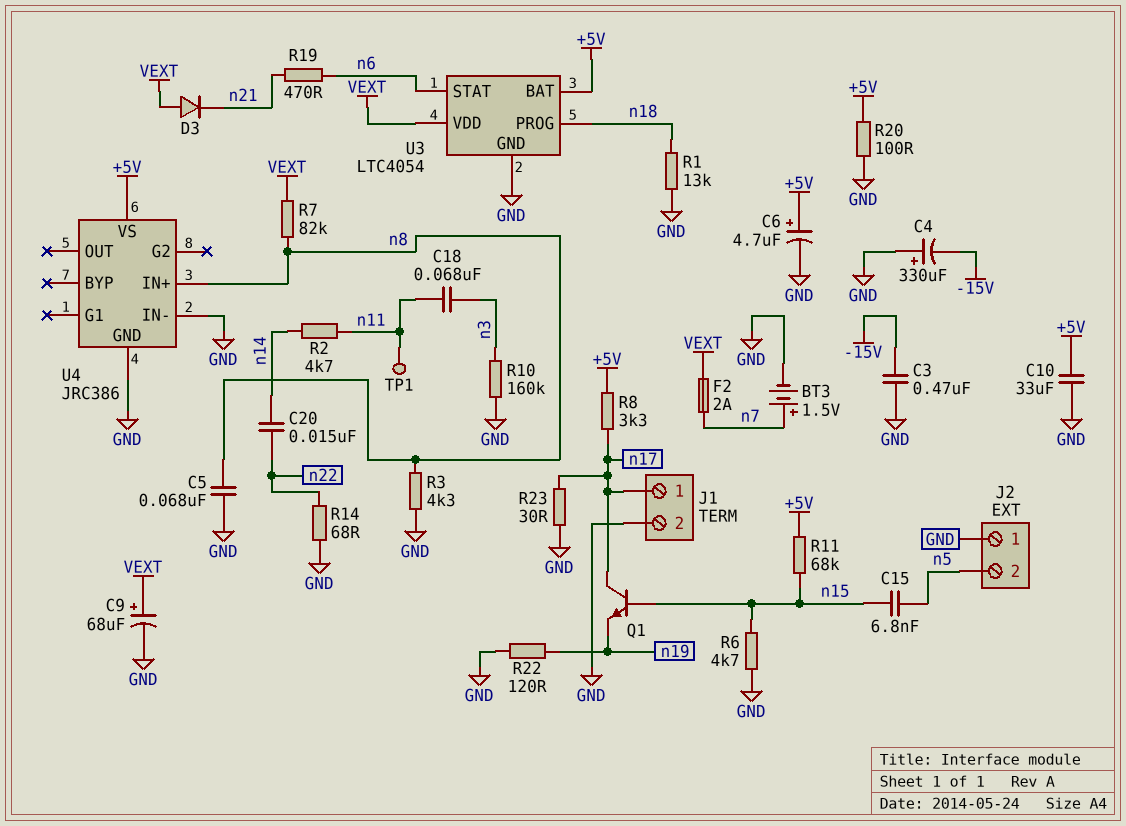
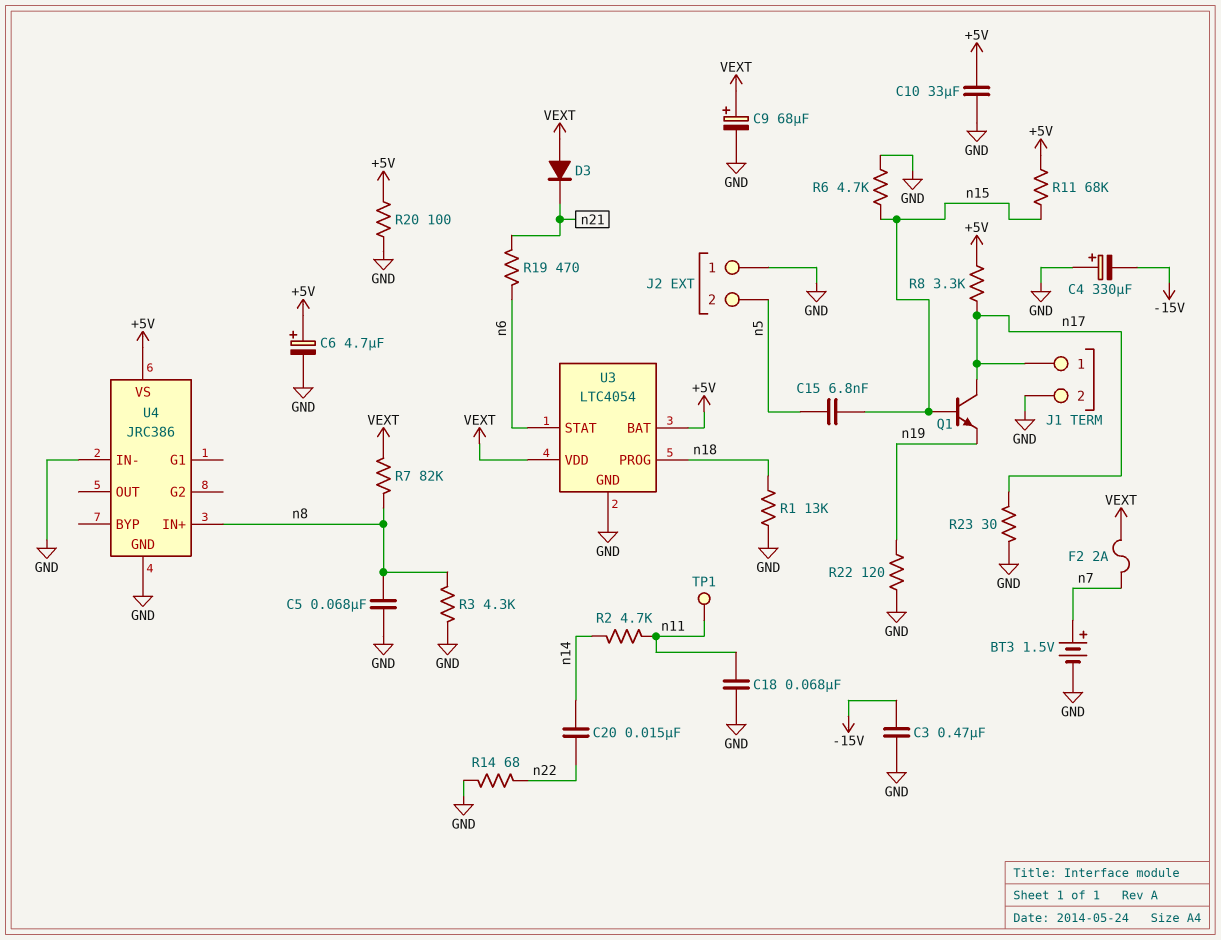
C18: 68nF (n3, n11) -> 68nF (GND, n11)
R10: 160k (GND, n3) -> none

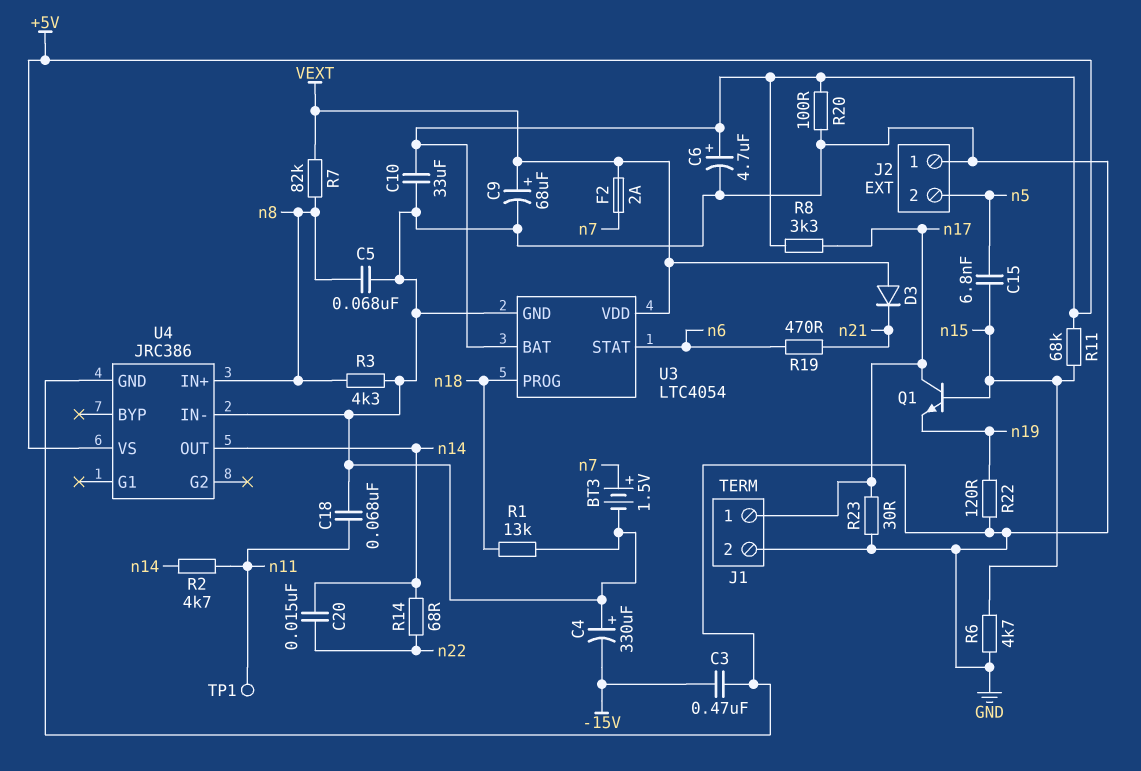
R14: 68 (GND, n22) -> 68 (n14, n22)
U4 pin OUT: none -> n14

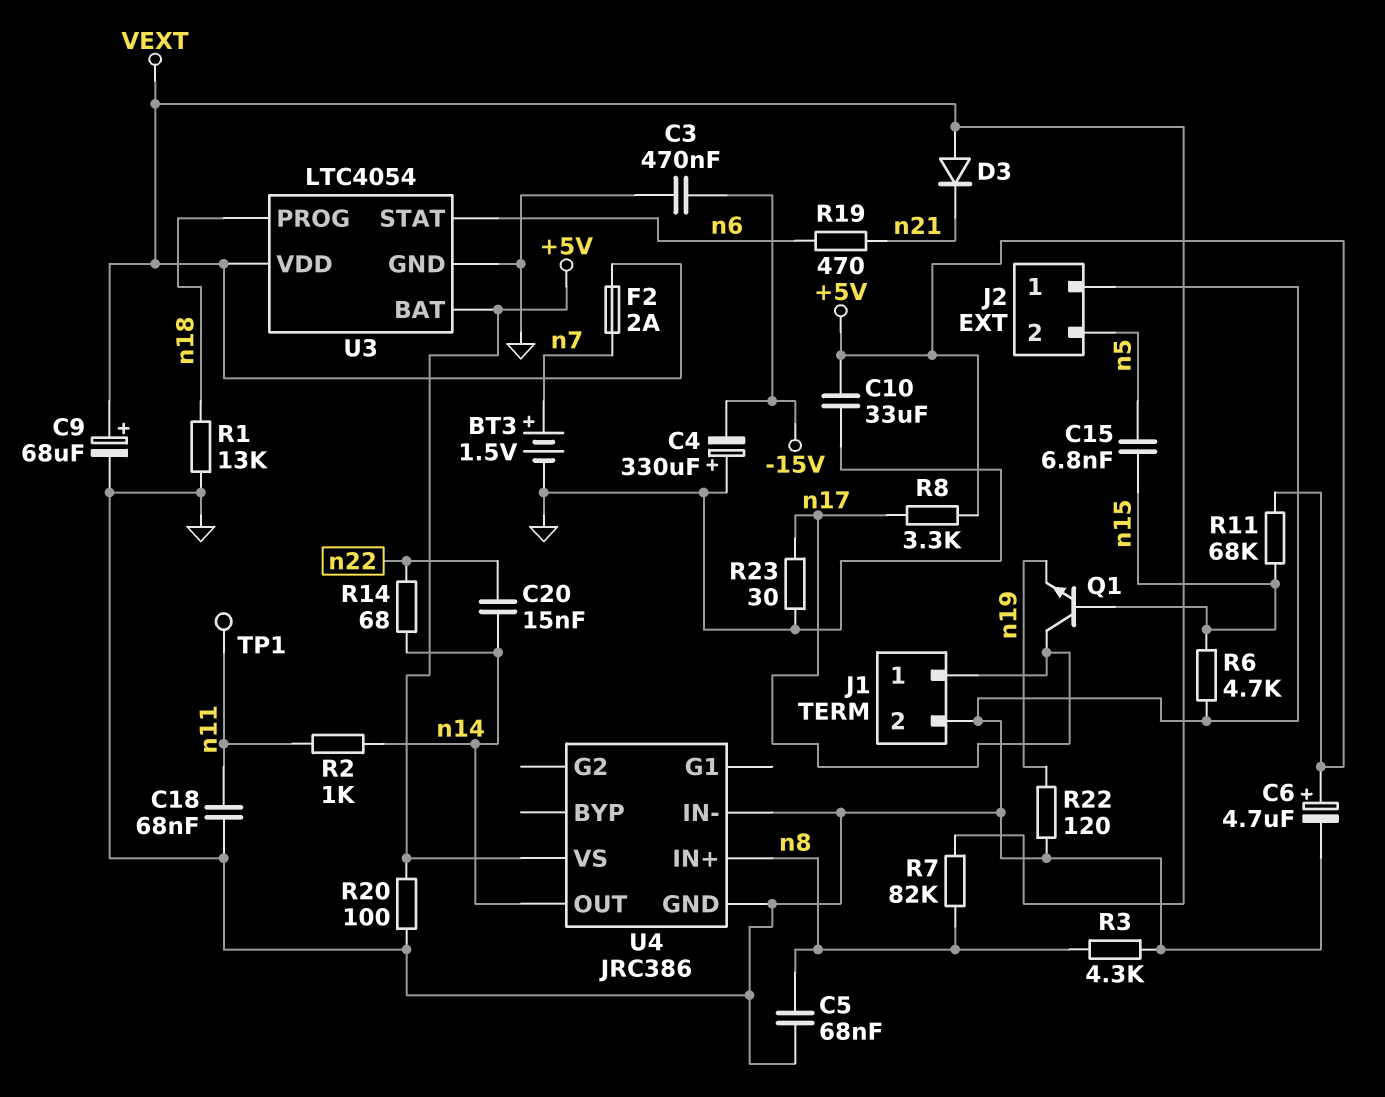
R2: 4.7k (n11, n14) -> 1k (n11, n14)

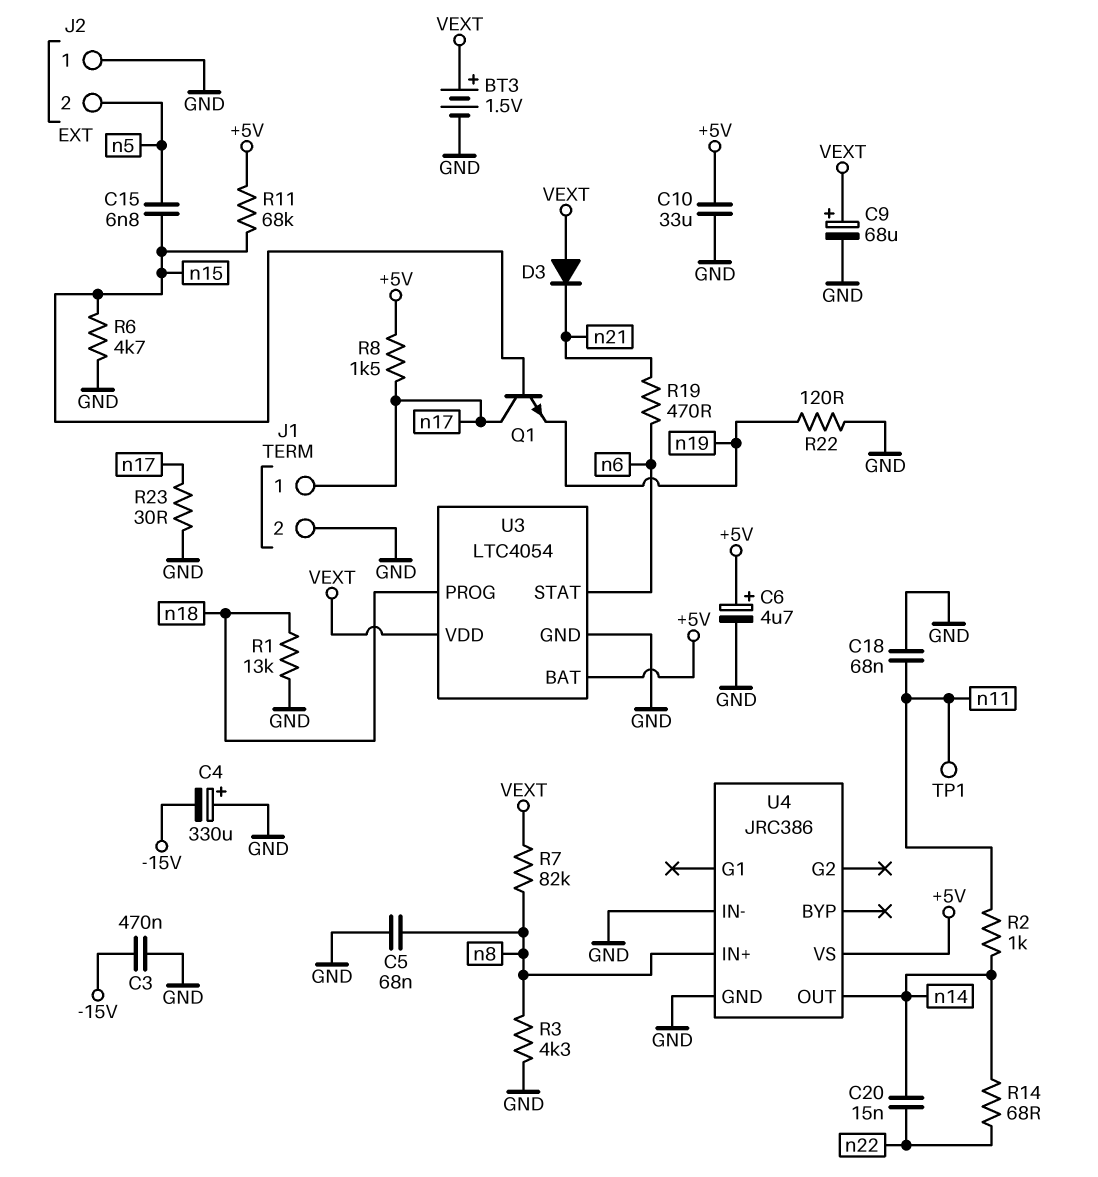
BT3: 1.5V (plus n7, minus GND) -> 1.5V (plus VEXT, minus GND)
F2: 2A (VEXT, n7) -> none
R8: 3.3k (+5V, n17) -> 1.5k (+5V, n17)
R20: 100 (+5V, GND) -> none

